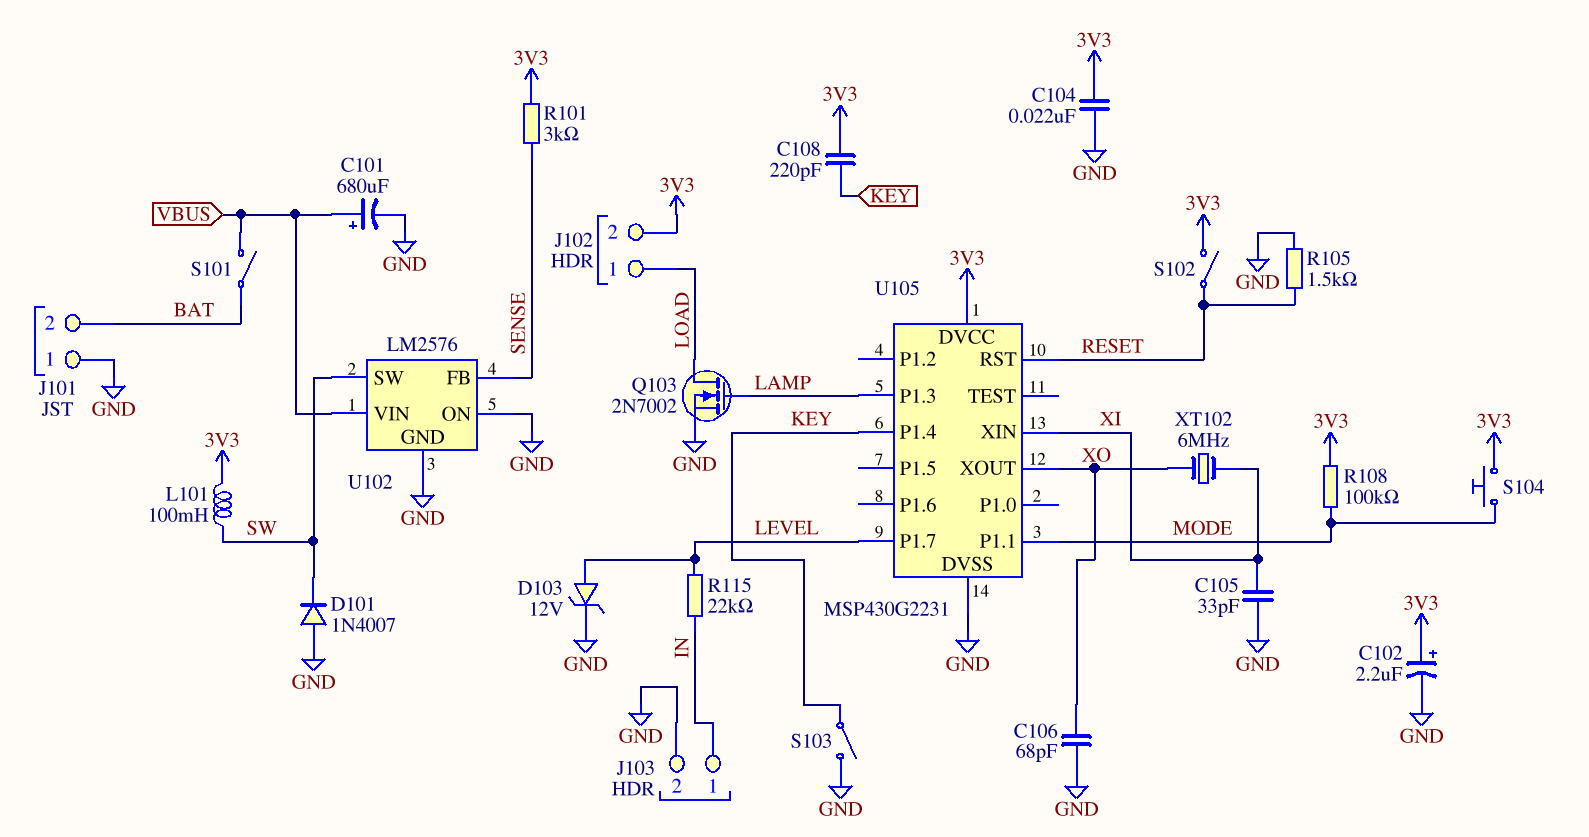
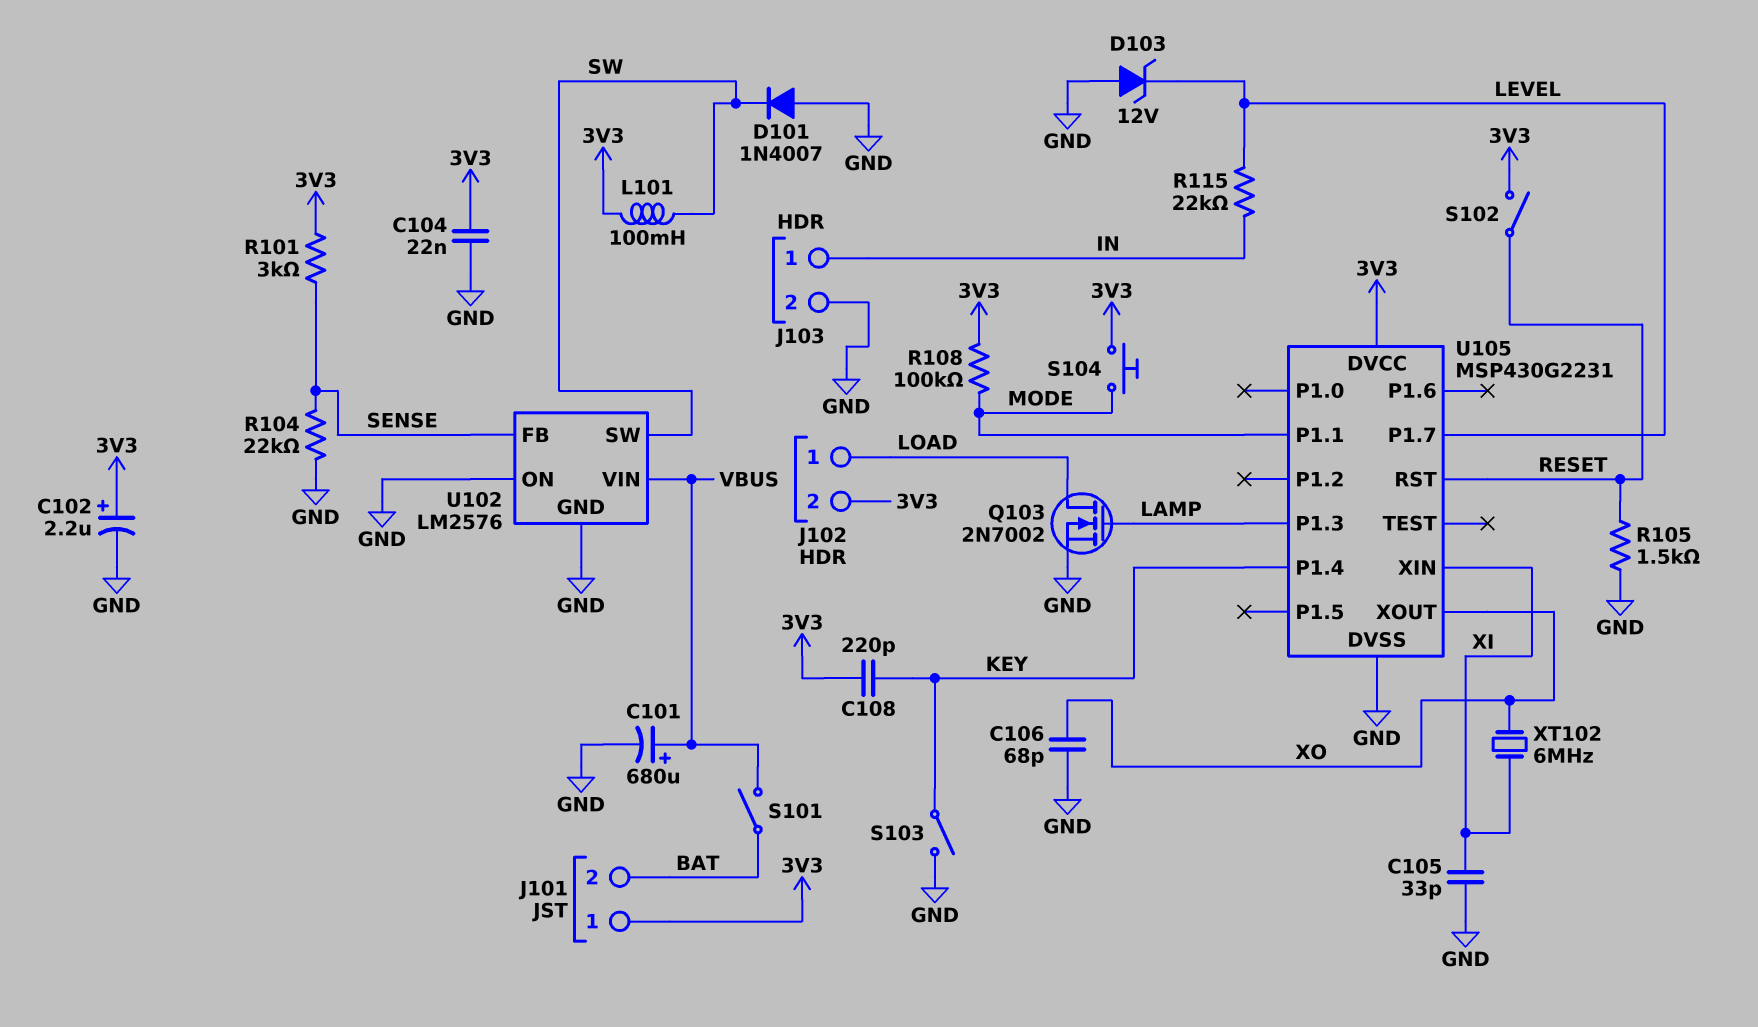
D103: zener 12V (A LEVEL, K GND) -> zener 12V (A GND, K LEVEL)
J101 pin 1: GND -> 3V3
R104: none -> 22k (GND, SENSE)

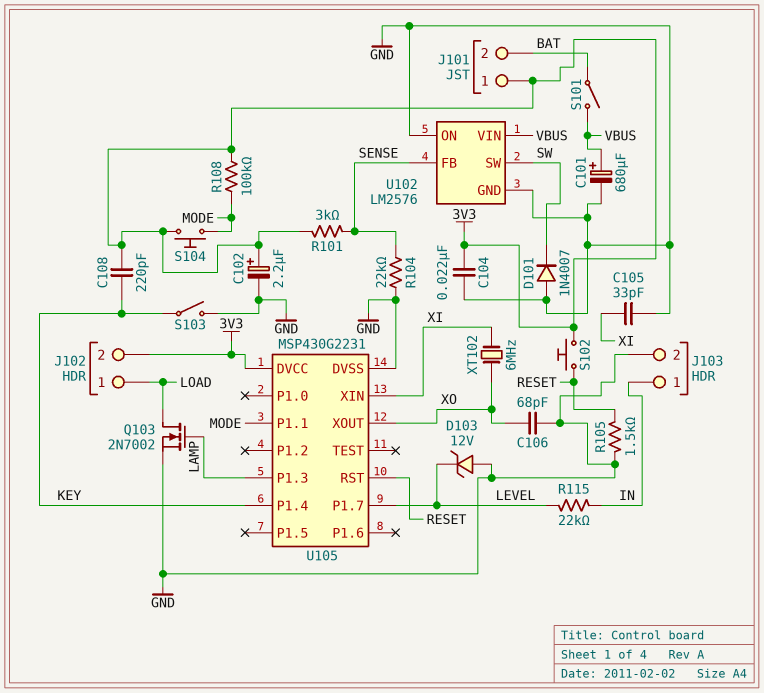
L101: 100mH (3V3, SW) -> none
S102: switch (3V3, RESET) -> button (3V3, RESET)

